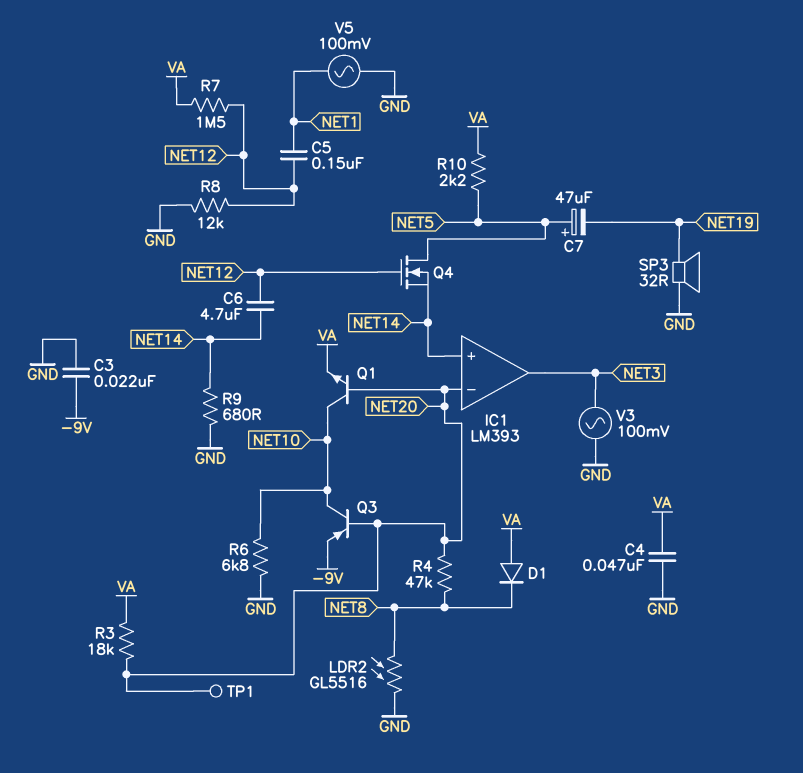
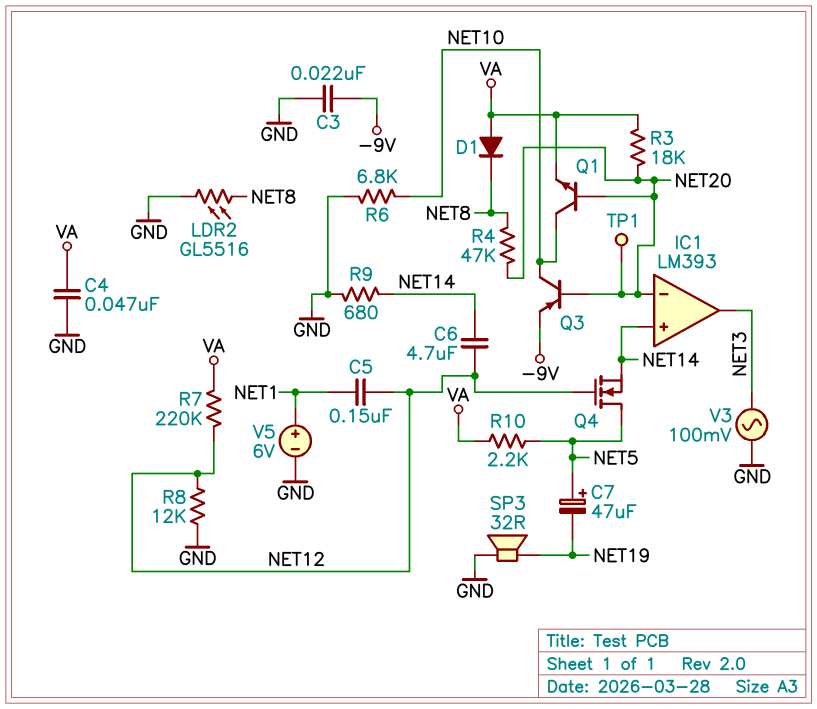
R7: 1.5M (NET12, VA) -> 220k (NET12, VA)
V5: AC 100mV (GND, NET1) -> 6V (plus NET1, minus GND)

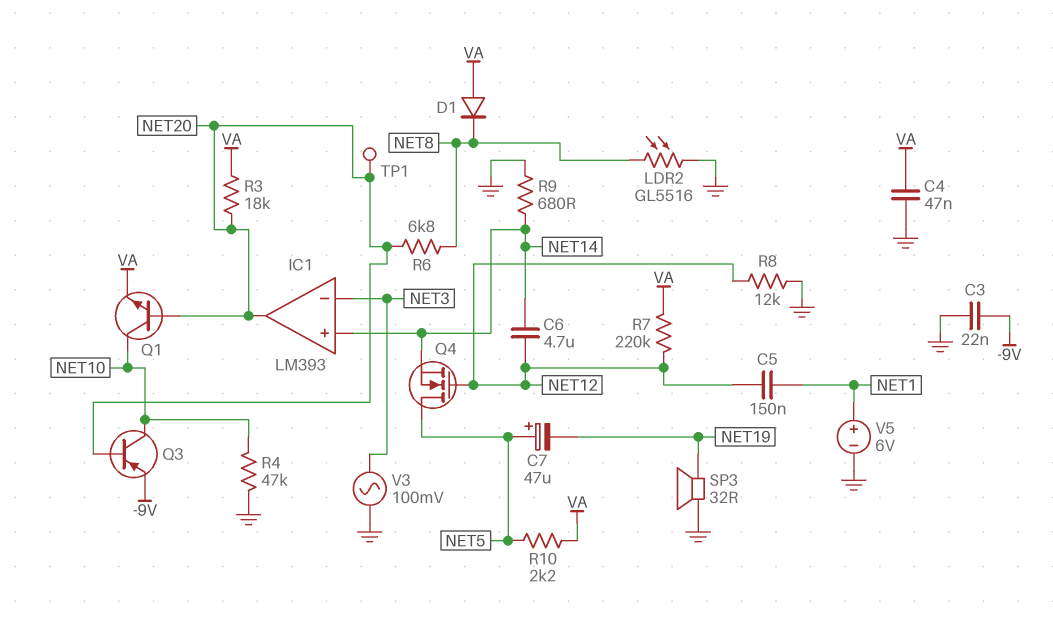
IC1 pin in-: NET20 -> NET3
IC1 pin out: NET3 -> NET20
R4: 47k (NET8, NET20) -> 47k (GND, NET10)
R6: 6.8k (GND, NET10) -> 6.8k (NET8, NET20)

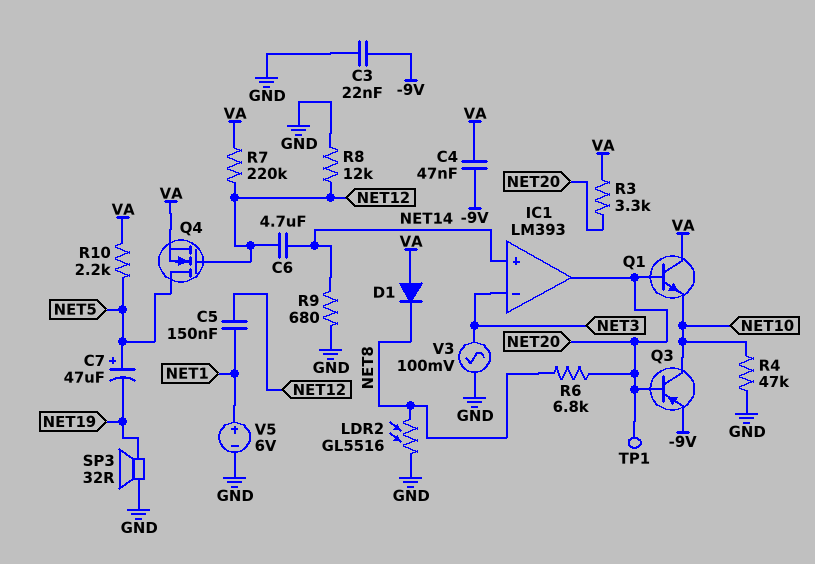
C4: 47nF (GND, VA) -> 47nF (-9V, VA)
Q1: NPN (B NET20, C NET10, E VA) -> NPN (B NET20, C VA, E NET10)
Q4: NMOS (G NET12, D NET5, S NET14) -> NMOS (G NET12, D NET5, S VA)
R3: 18k (NET20, VA) -> 3.3k (NET20, VA)

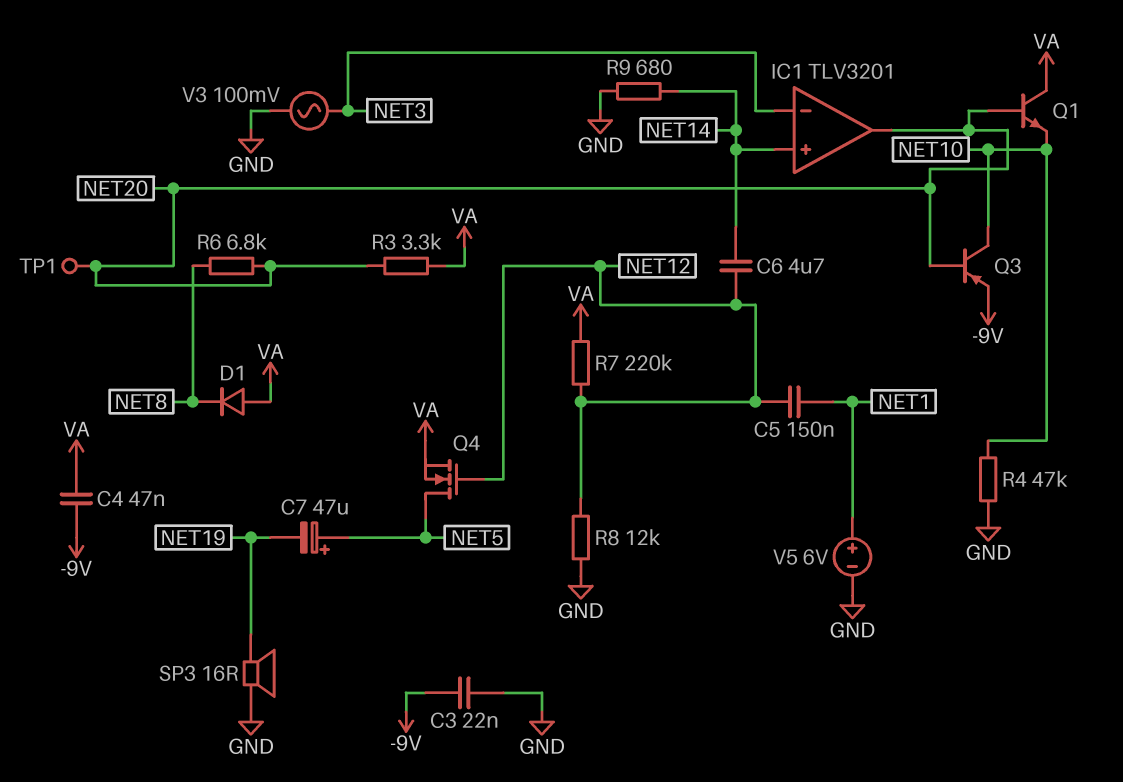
IC1: LM393 -> TLV3201
LDR2: GL5516 (GND, NET8) -> none
R10: 2.2k (NET5, VA) -> none
SP3: speaker 32R (GND, NET19) -> speaker 16R (GND, NET19)

